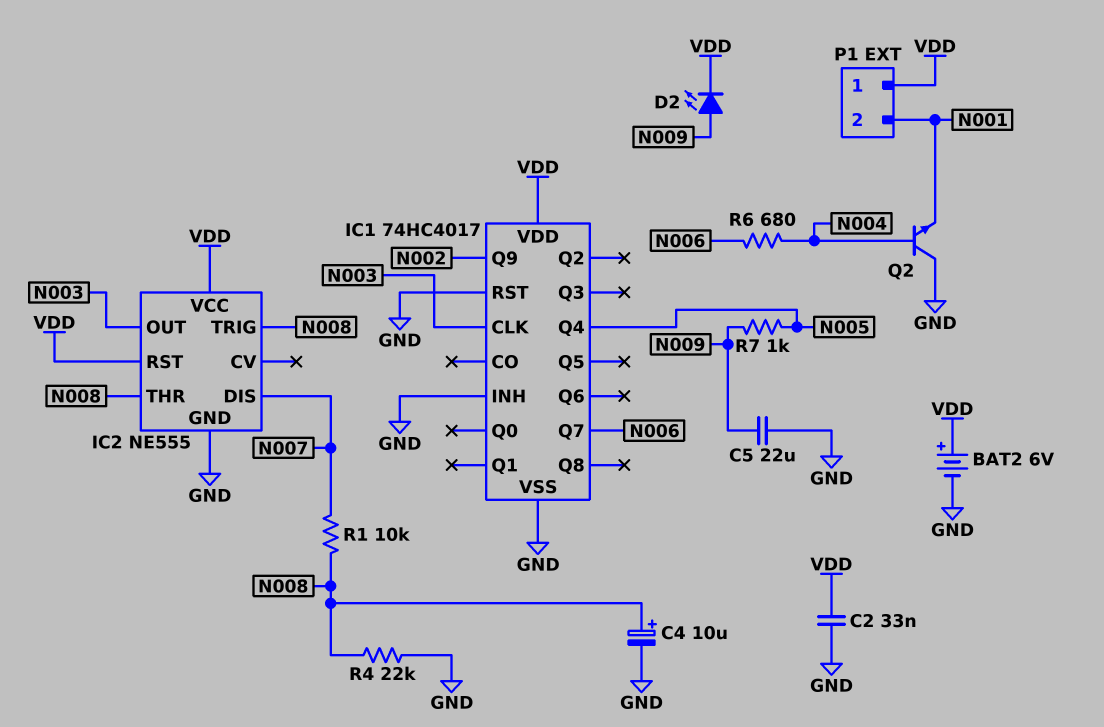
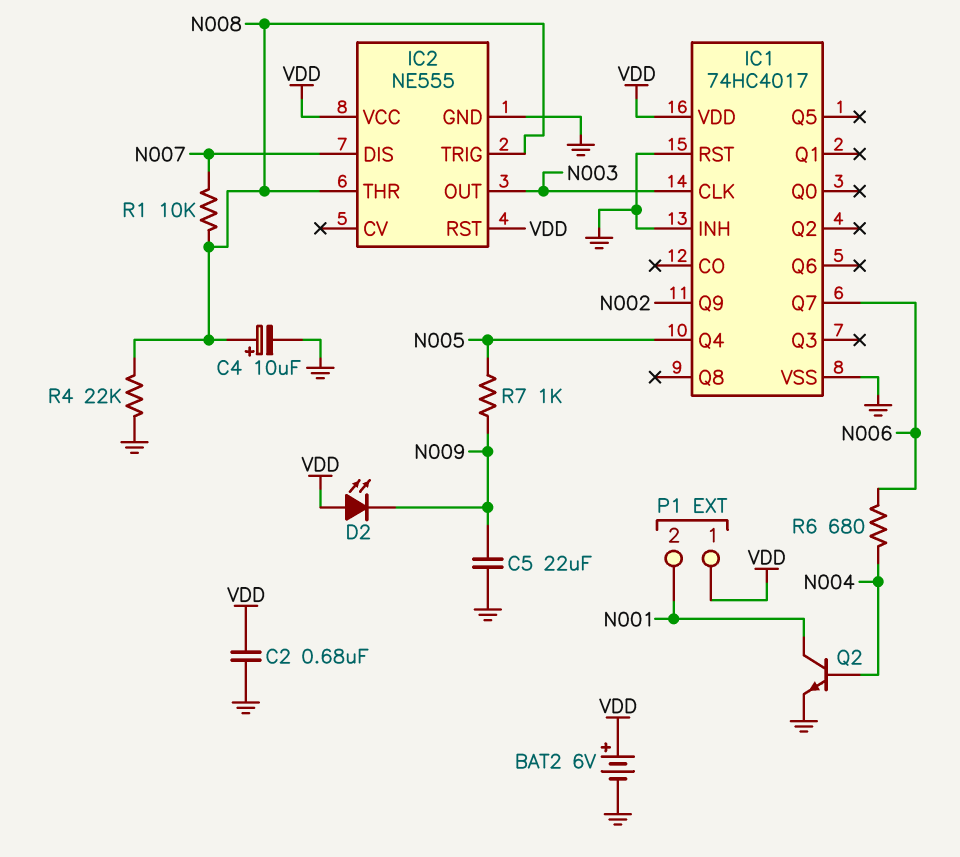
C2: 33nF (GND, VDD) -> 680nF (GND, VDD)
D2: LED (A N009, K VDD) -> LED (A VDD, K N009)
Q2: NPN (B N004, C GND, E N001) -> NPN (B N004, C N001, E GND)

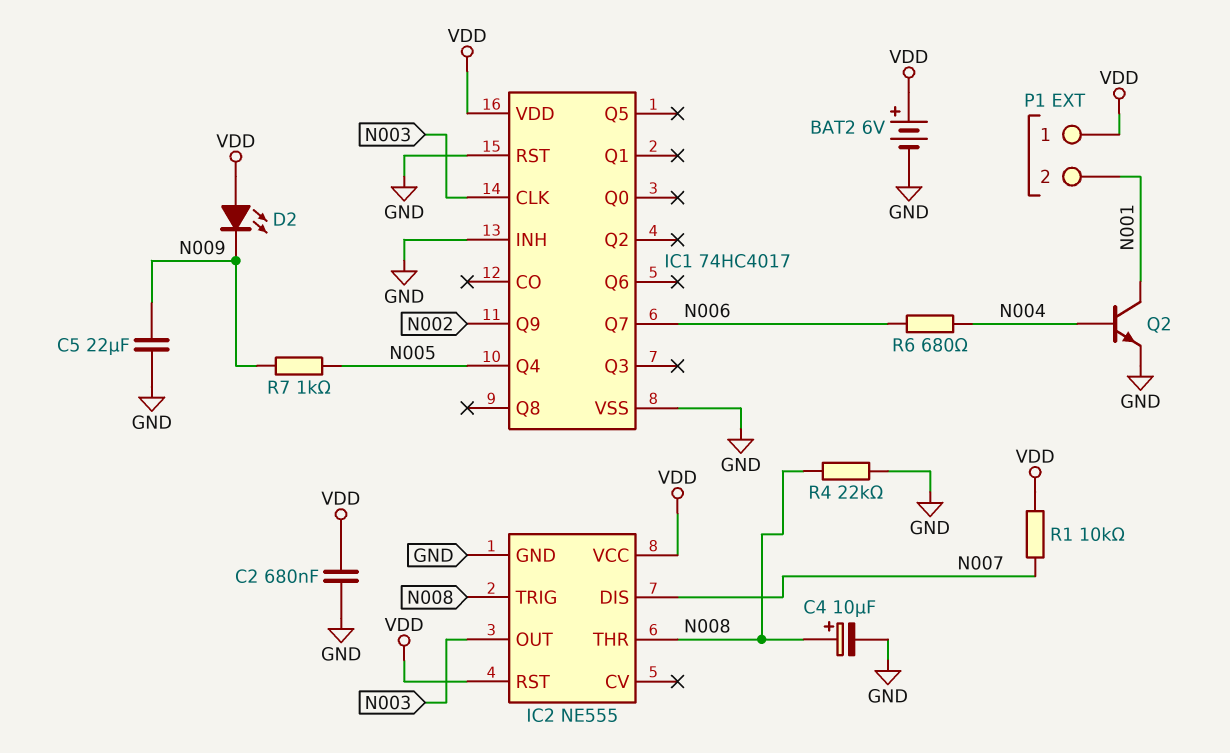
R1: 10k (N007, N008) -> 10k (N007, VDD)

